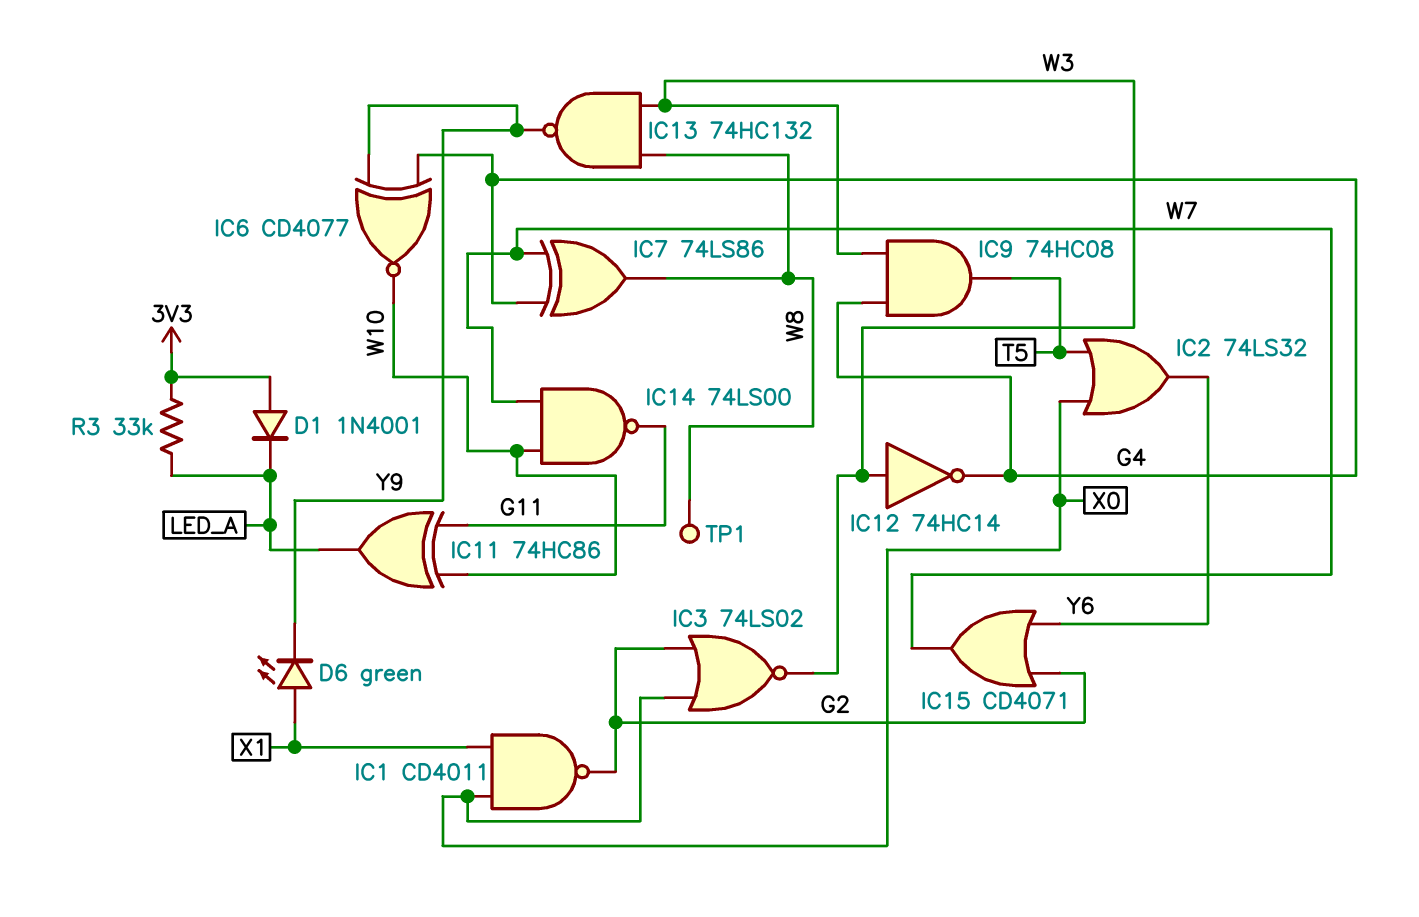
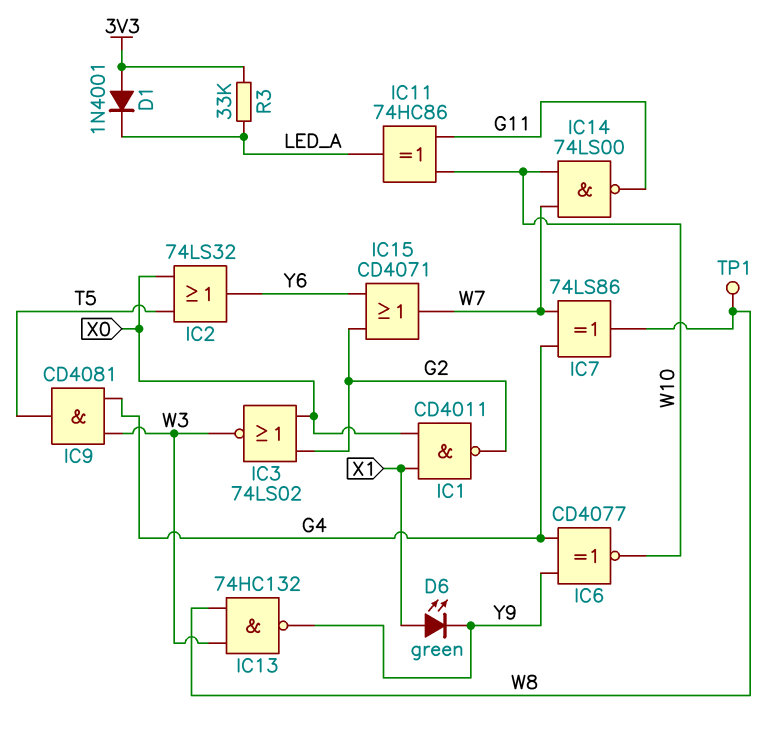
IC9: AND 74HC08 (in G4, in W3, out T5) -> AND CD4081 (in G4, in W3, out T5)
IC12: NOT 74HC14 (in W3, out G4) -> none

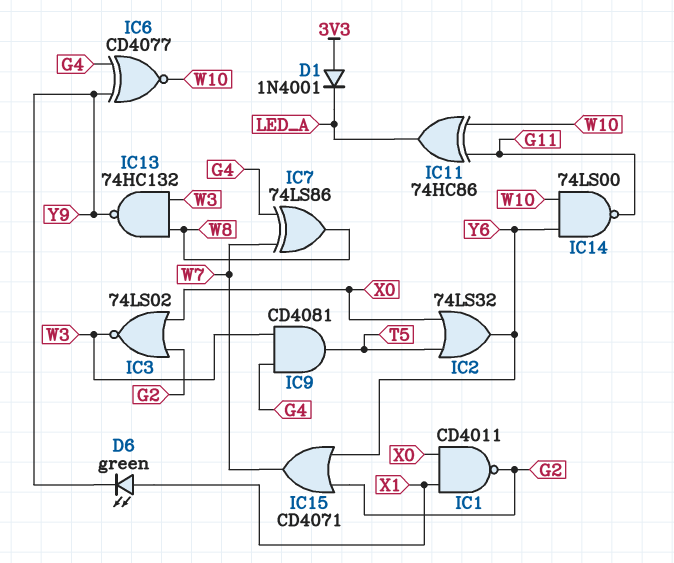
IC14: NAND 74LS00 (in W7, in W10, out G11) -> NAND 74LS00 (in W10, in Y6, out G11)
R3: 33k (3V3, LED_A) -> none
TP1: test point (W8) -> none

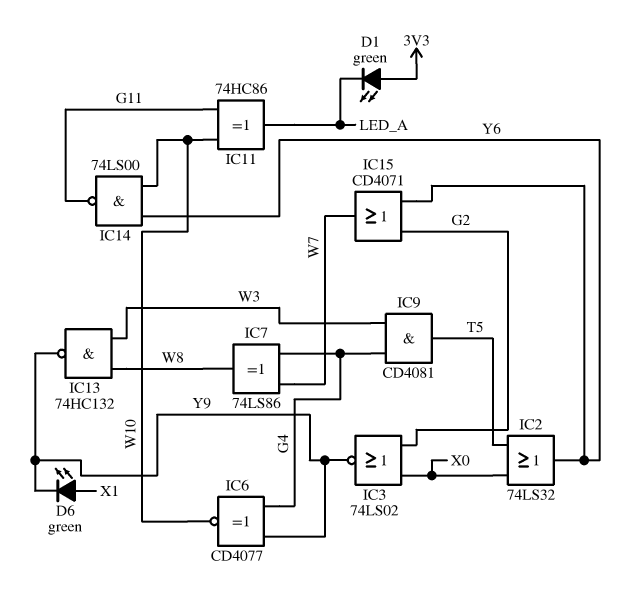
D1: diode 1N4001 (A 3V3, K LED_A) -> LED green (A 3V3, K LED_A)
IC1: NAND CD4011 (in X0, in X1, out G2) -> none
IC3: NOR 74LS02 (in G2, in X0, out W3) -> NOR 74LS02 (in G2, in X0, out Y9)

